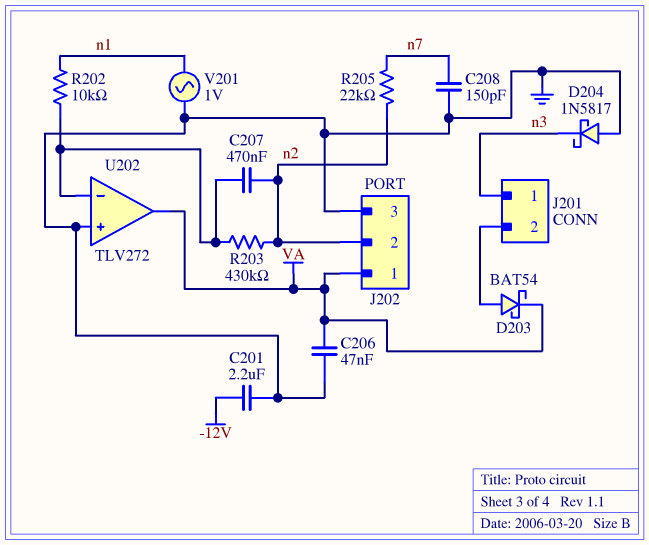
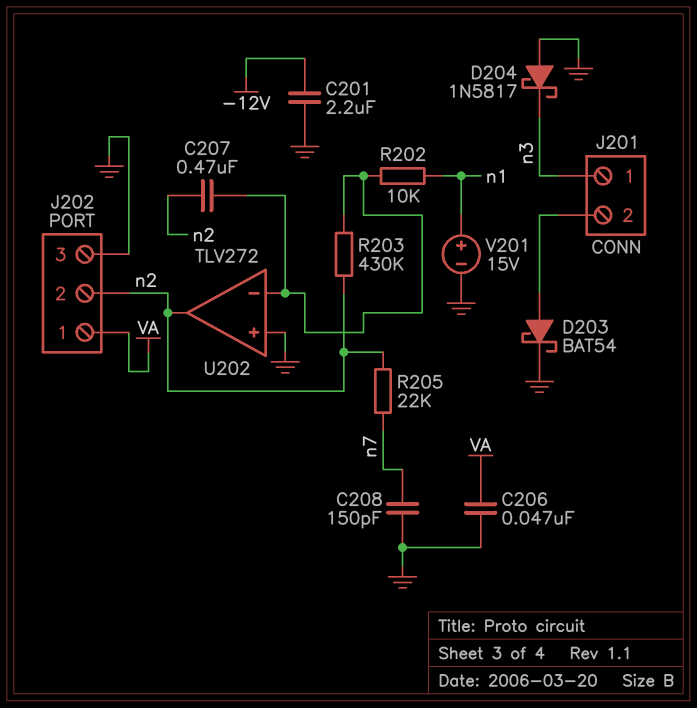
D203: schottky BAT54 (A J201/2, K VA) -> schottky BAT54 (A J201/2, K GND)
U202 pin out: VA -> n2
V201: AC 1V (GND, n1) -> 15V (plus n1, minus GND)

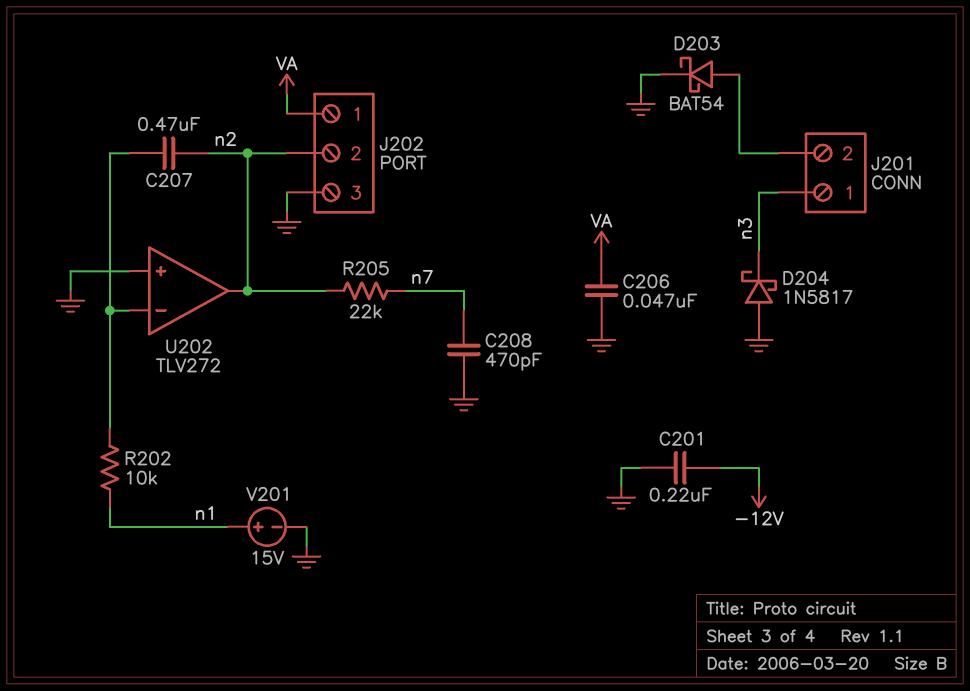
C201: 2.2uF (-12V, GND) -> 220nF (-12V, GND)
C208: 150pF (GND, n7) -> 470pF (GND, n7)
R203: 430k (U202/in-, n2) -> none

